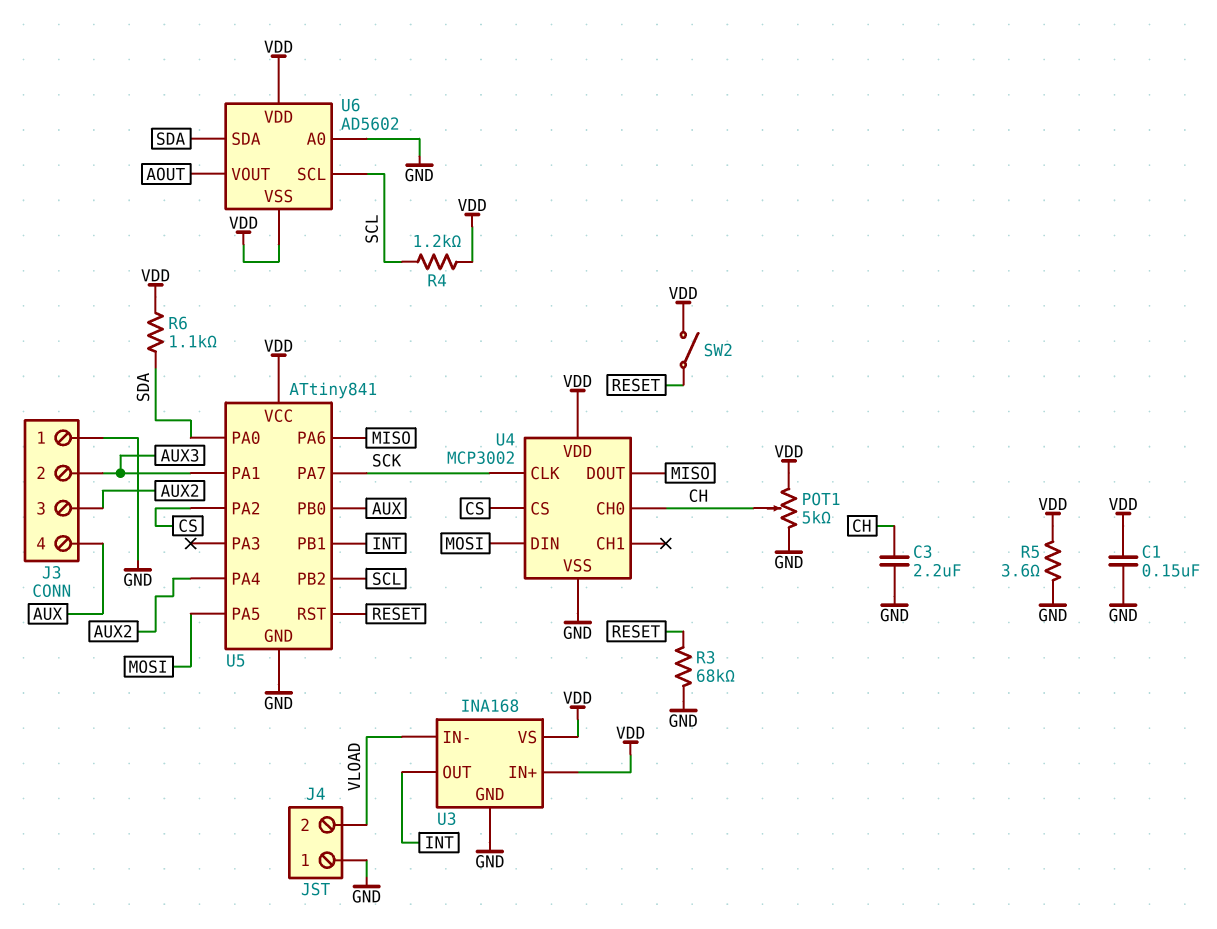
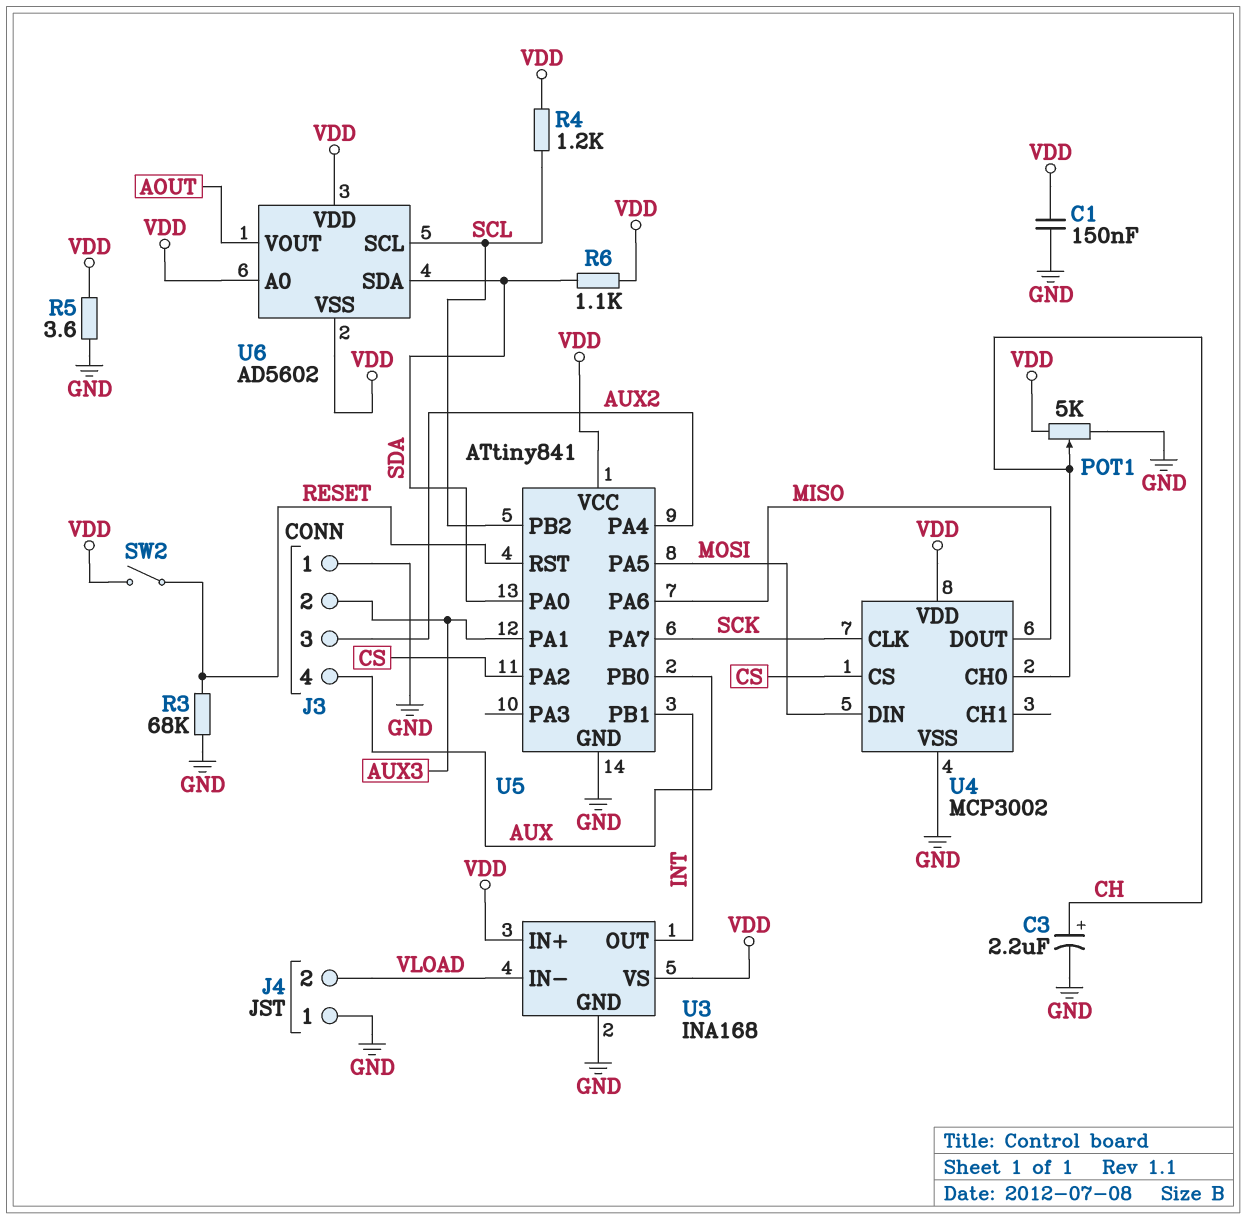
C3: 2.2uF (CH, GND) -> 2.2uF (plus CH, minus GND)
U6 pin A0: GND -> VDD

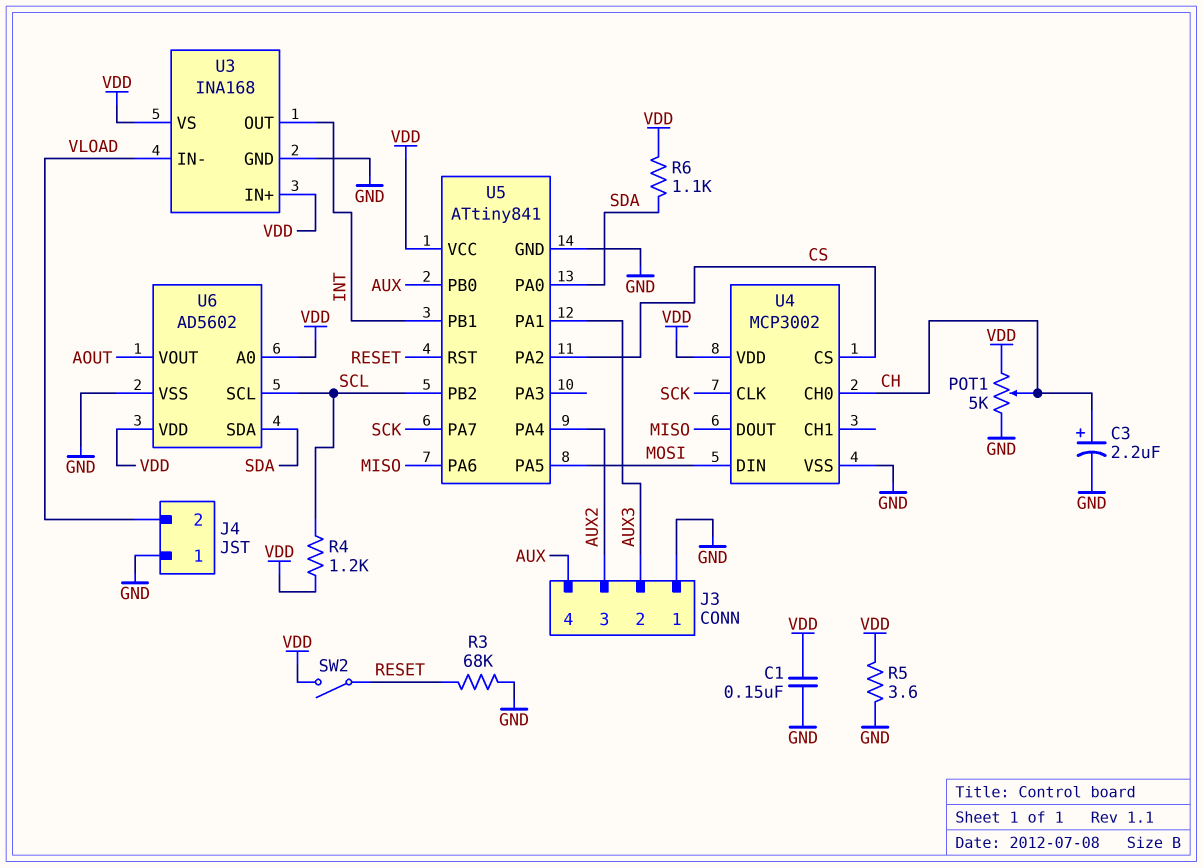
U6 pin VSS: VDD -> GND

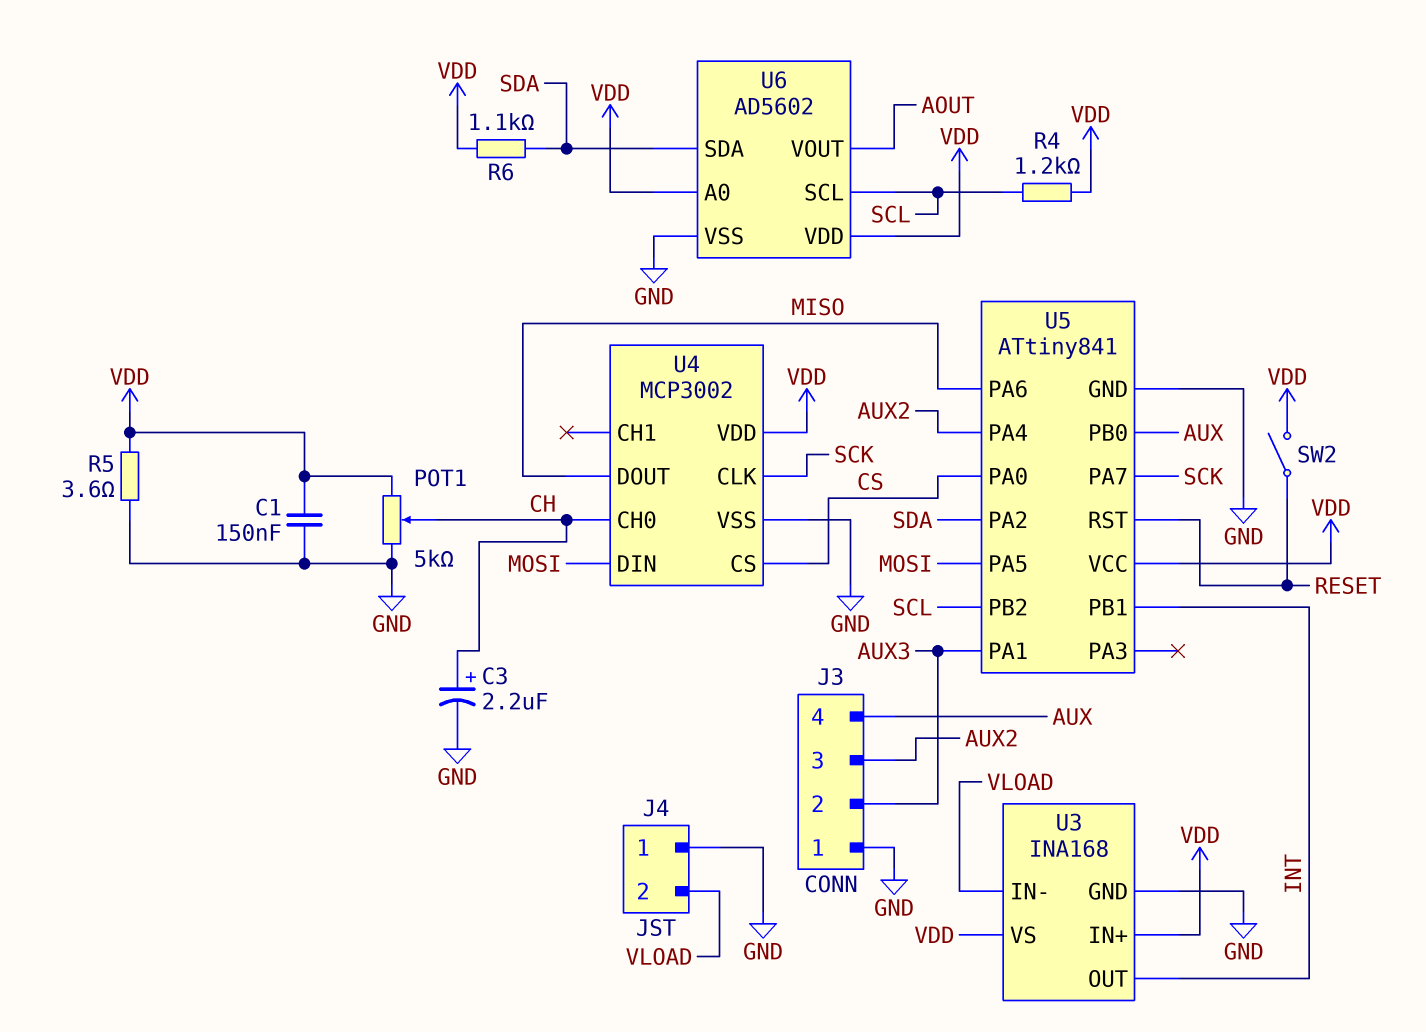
R3: 68k (GND, RESET) -> none
U5 pin PA0: SDA -> CS
U5 pin PA2: CS -> SDA

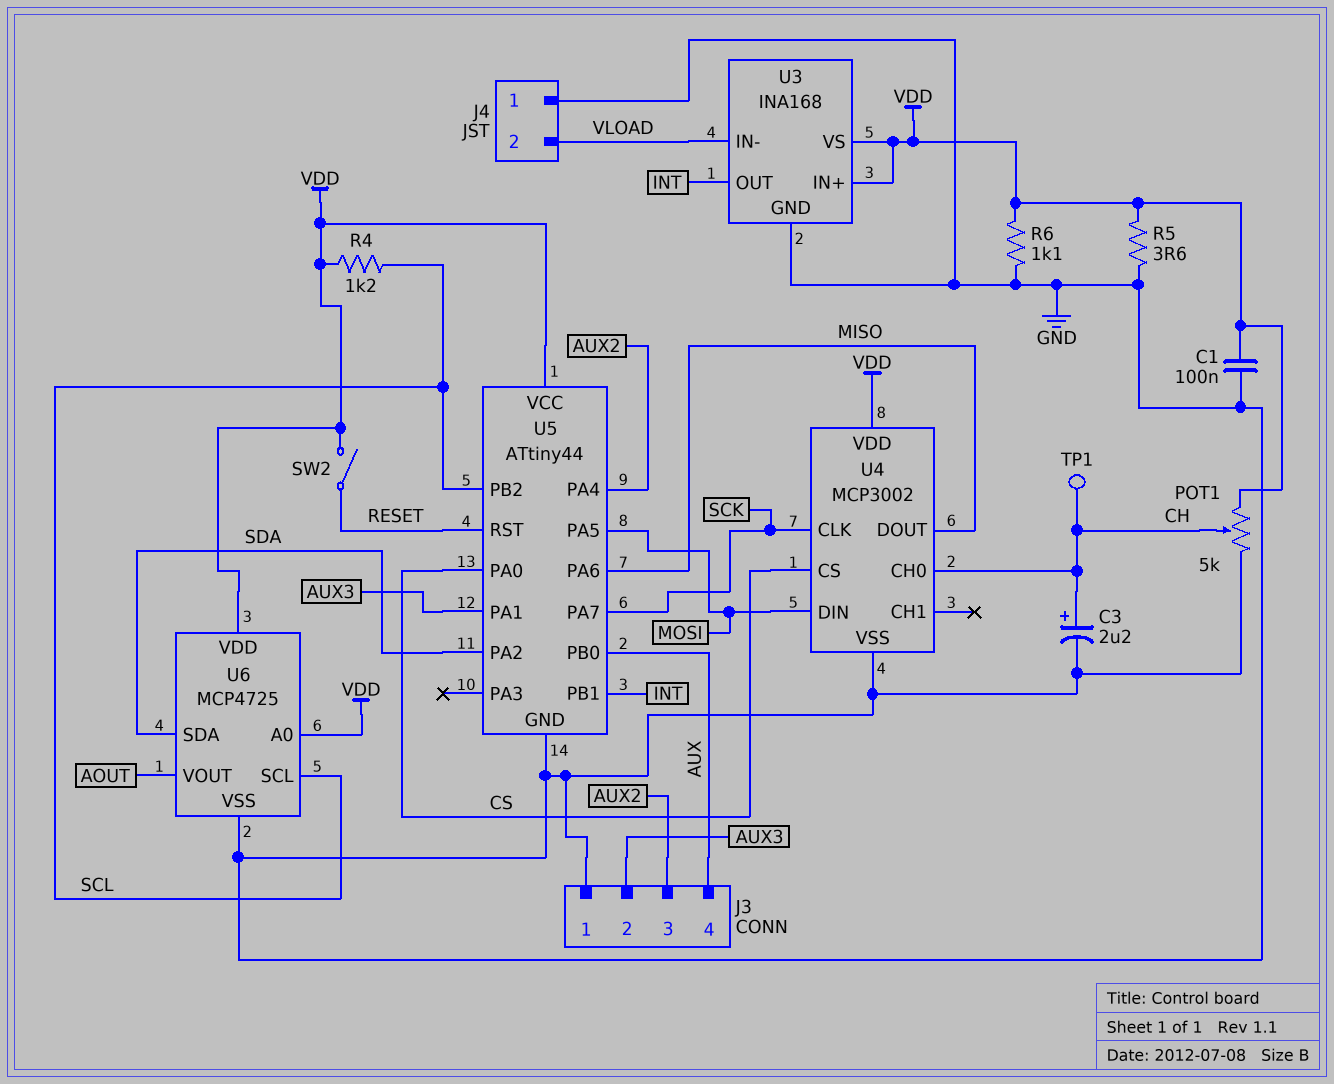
C1: 150nF (GND, VDD) -> 100nF (GND, VDD)
R6: 1.1k (SDA, VDD) -> 1.1k (GND, VDD)
TP1: none -> test point (CH)
U5: ATtiny841 -> ATtiny44
U6: AD5602 -> MCP4725

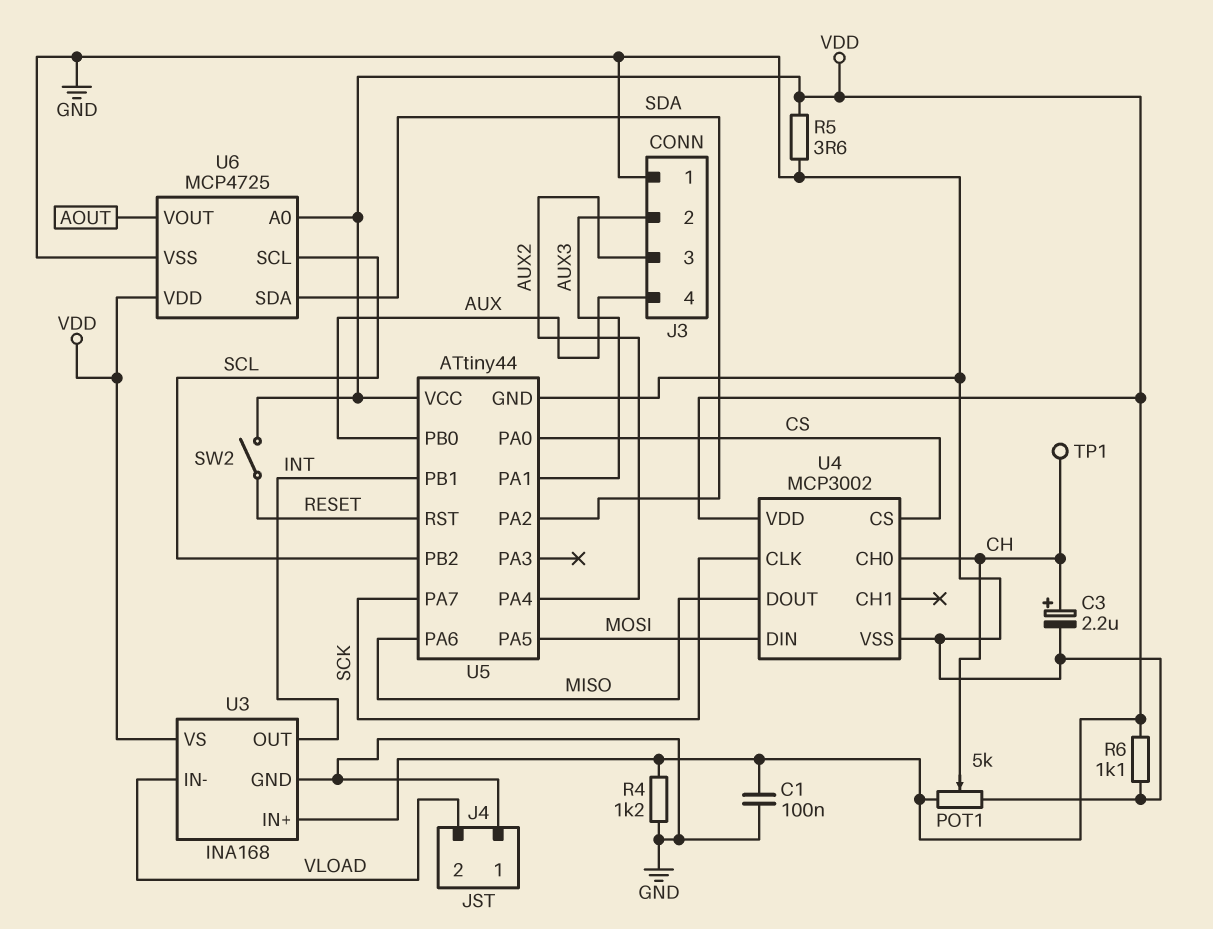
R4: 1.2k (SCL, VDD) -> 1.2k (GND, VDD)

